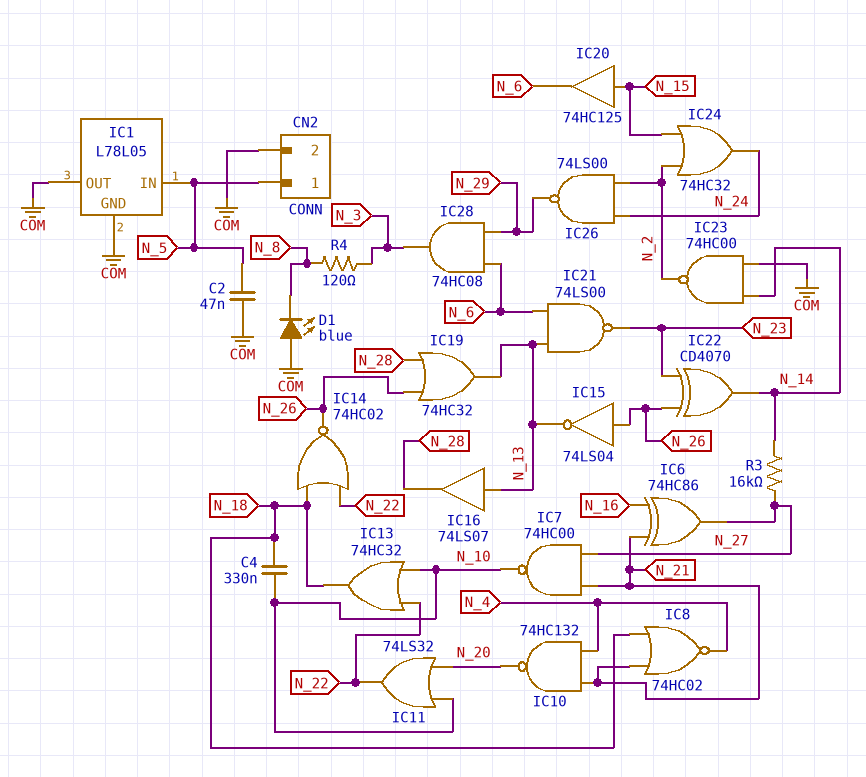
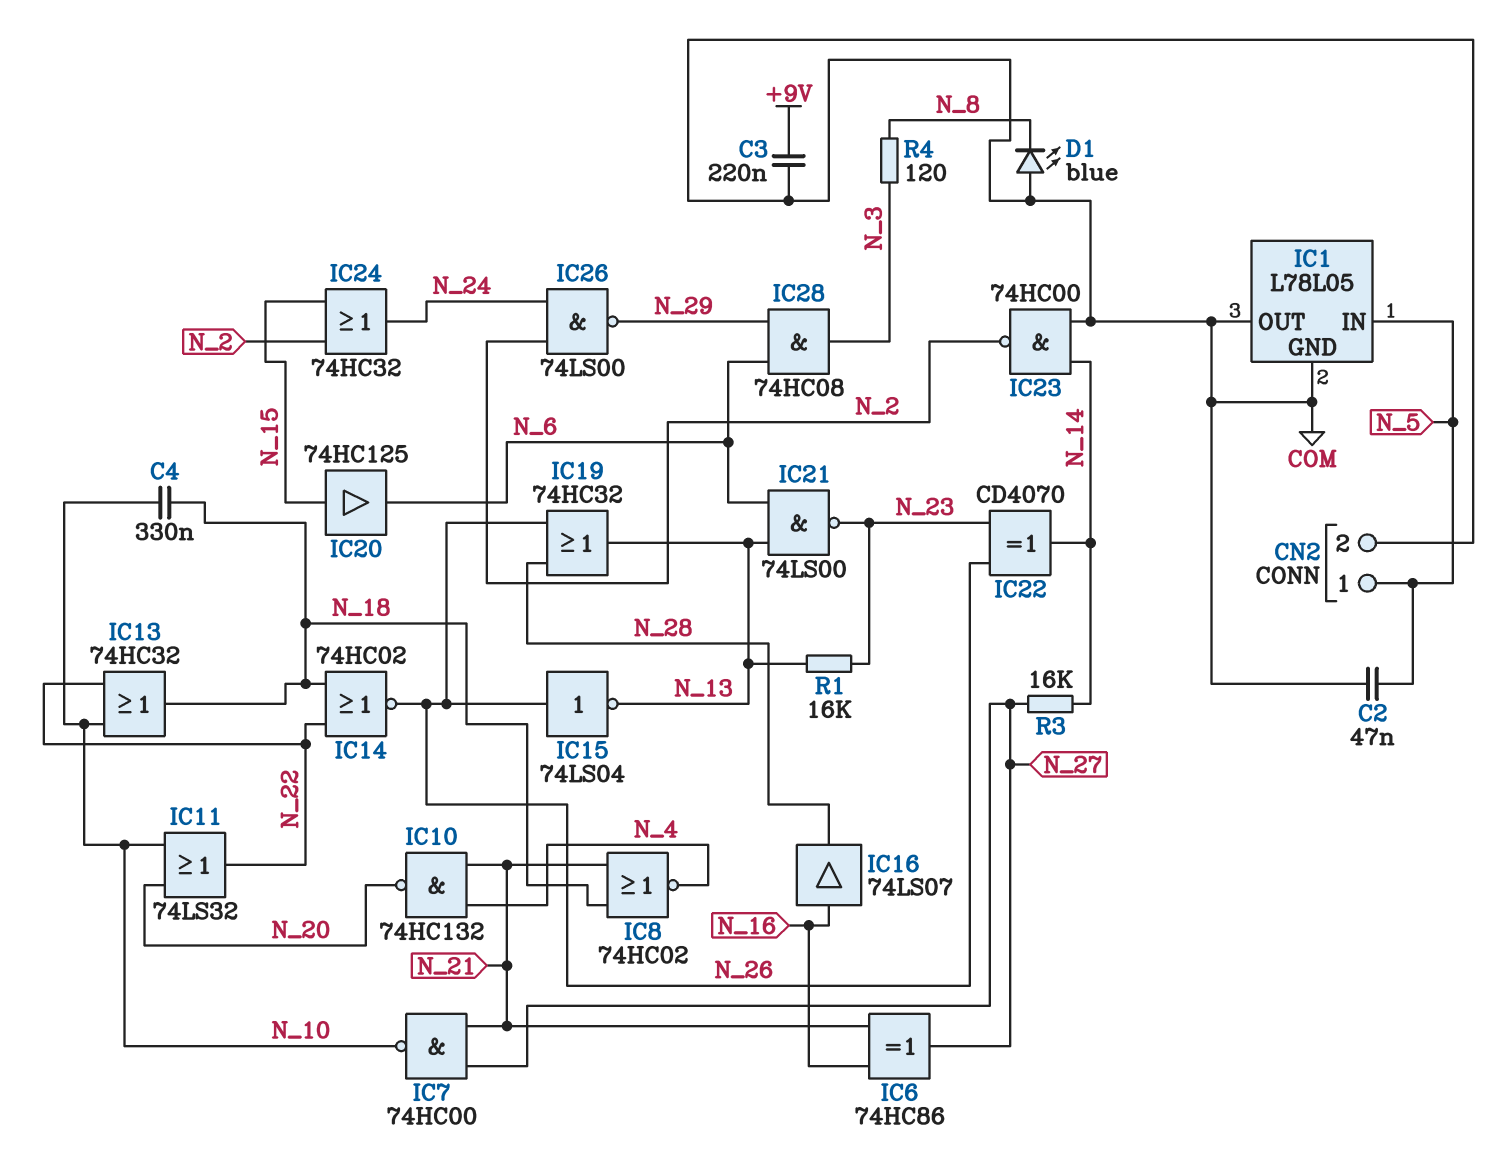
C3: none -> 220nF (+9V, COM)
IC16: buffer 74LS07 (in N_13, out N_28) -> buffer 74LS07 (in N_16, out N_28)
R1: none -> 16k (N_13, N_23)

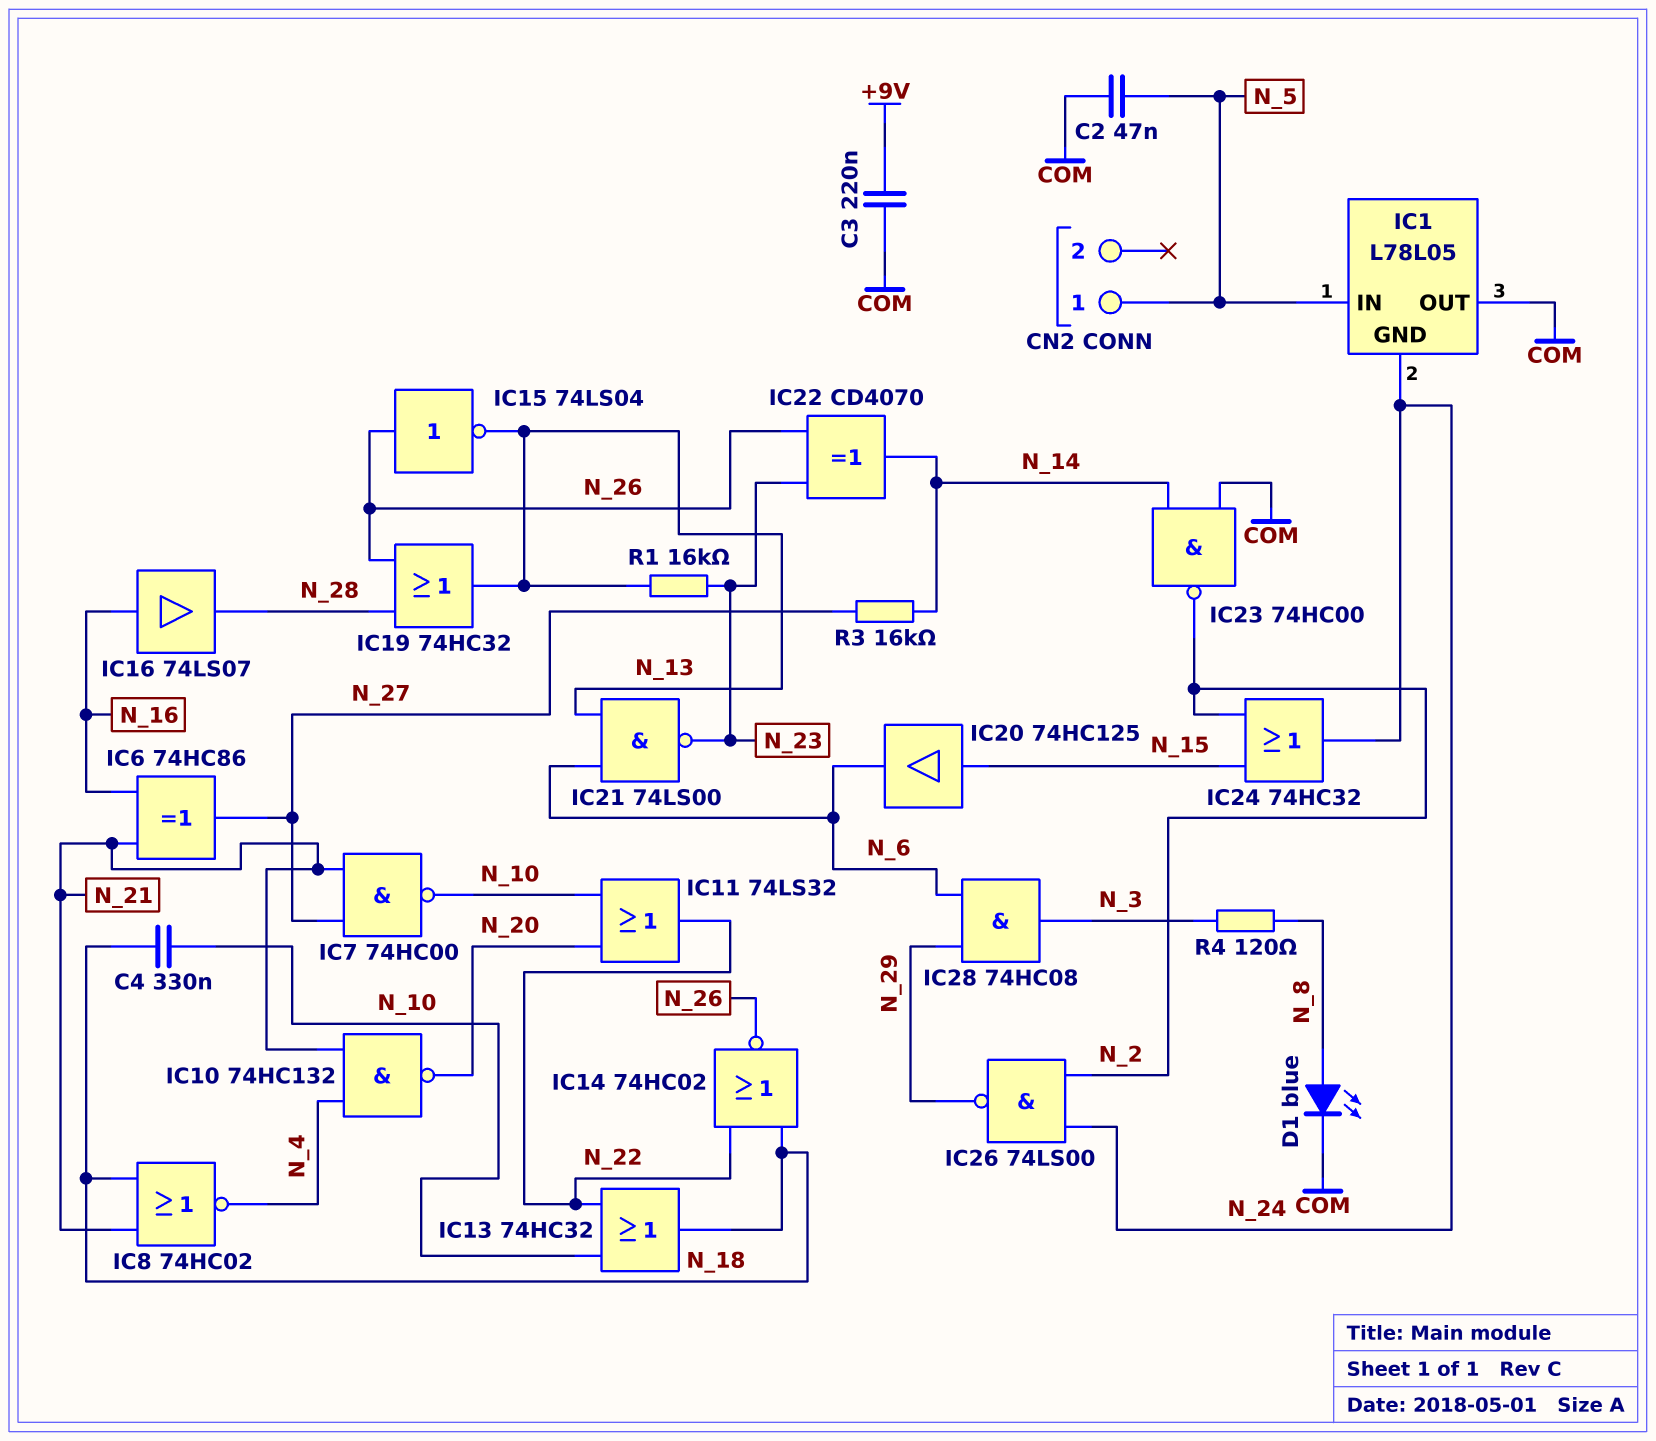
CN2 pin 2: COM -> none
D1: LED blue (A COM, K N_8) -> LED blue (A N_8, K COM)
IC1 pin GND: COM -> N_24

